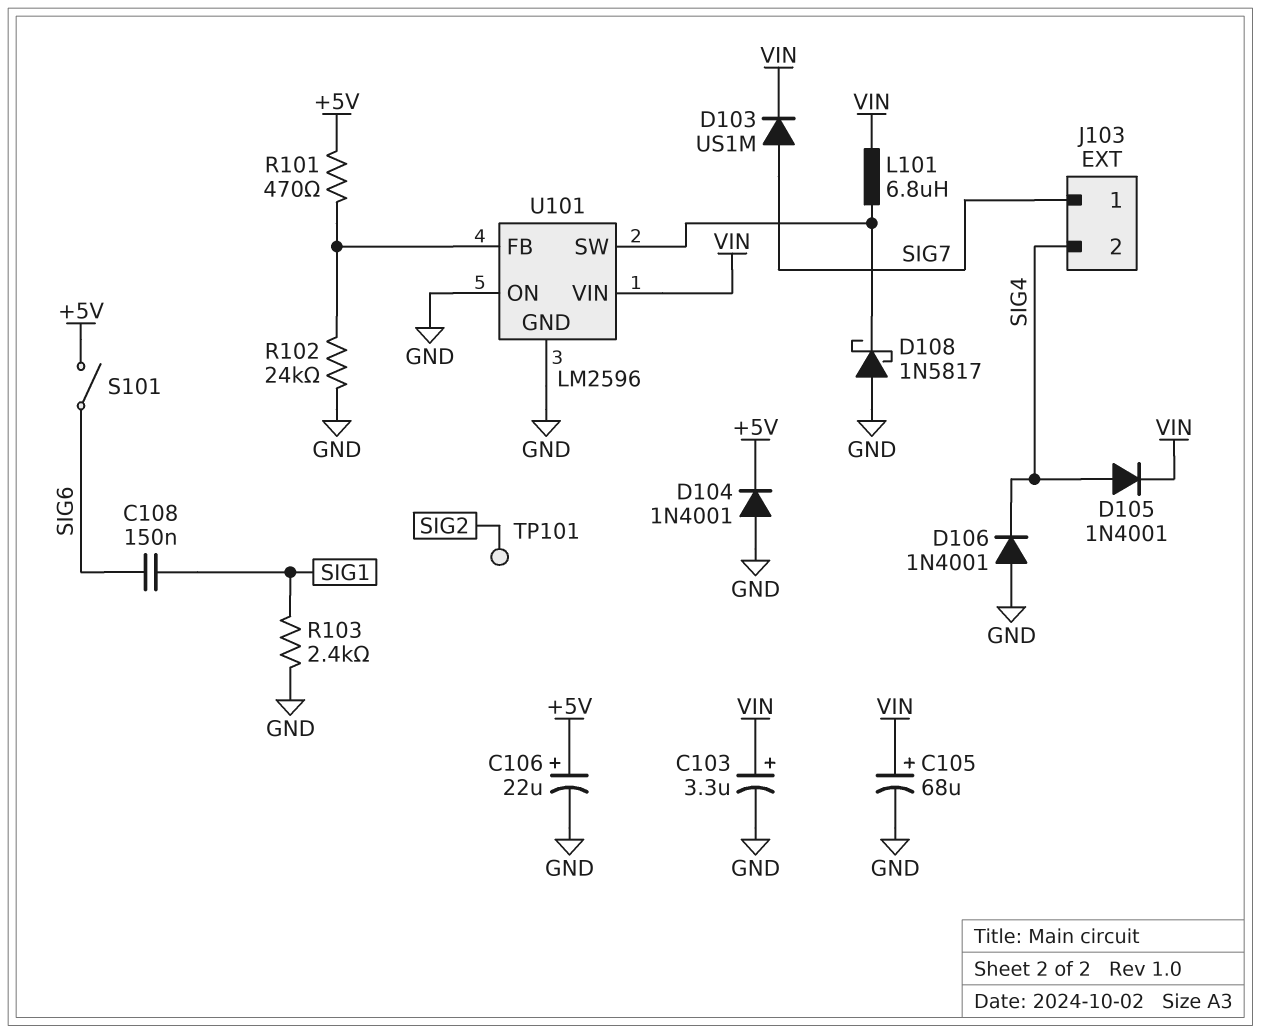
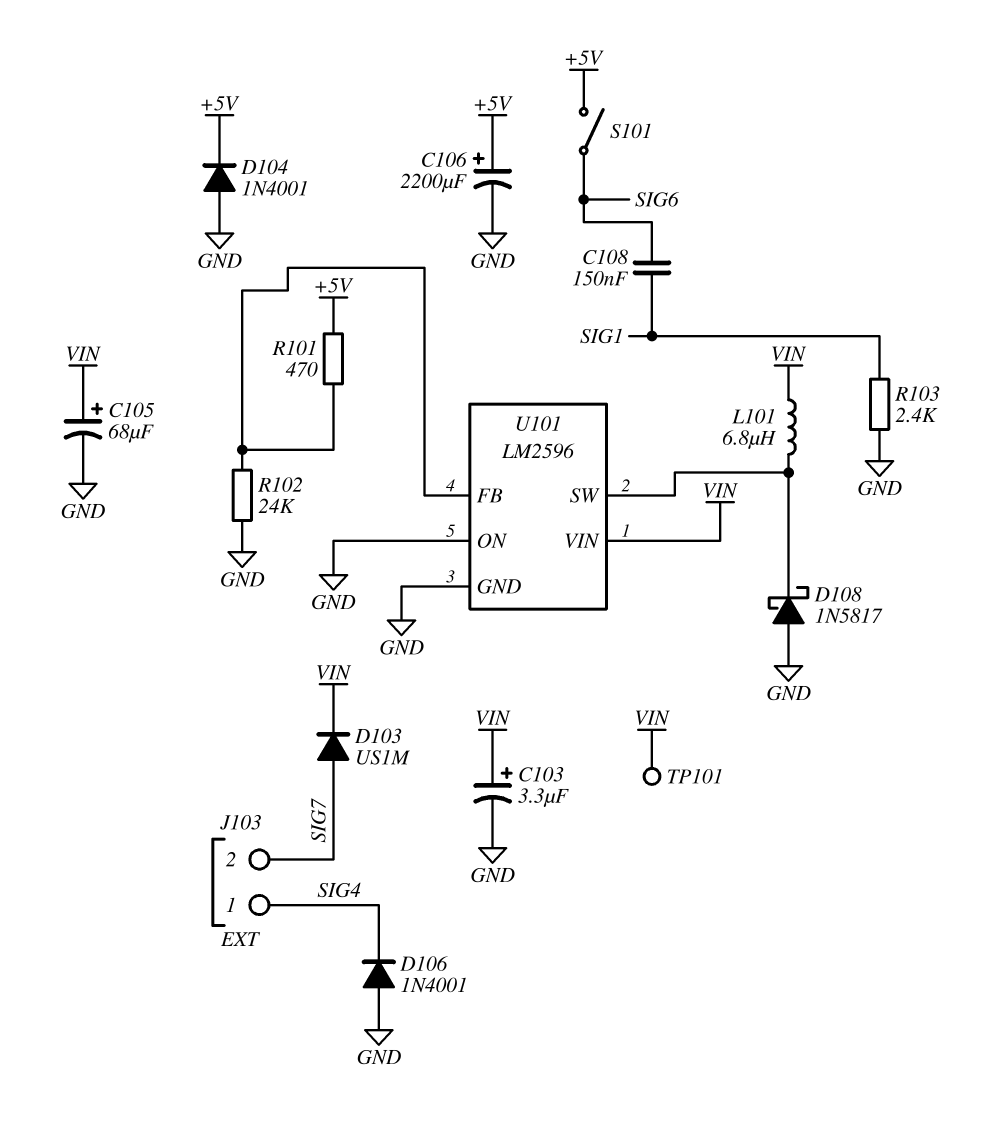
C106: 22uF (plus +5V, minus GND) -> 2200uF (plus +5V, minus GND)
D105: diode 1N4001 (A SIG4, K VIN) -> none
J103 pin 1: SIG7 -> SIG4
J103 pin 2: SIG4 -> SIG7
TP101: test point (SIG2) -> test point (VIN)

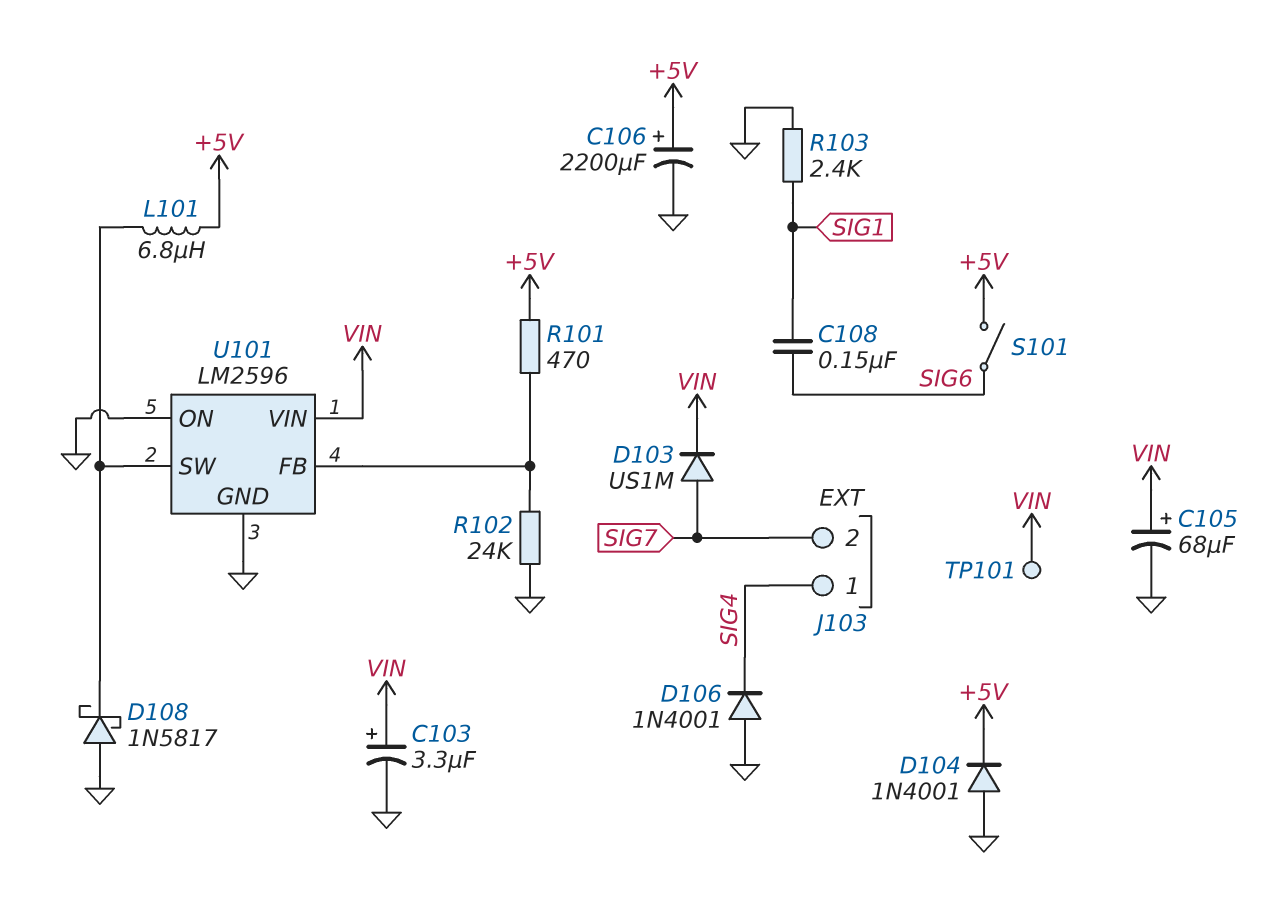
L101: 6.8uH (U101/SW, VIN) -> 6.8uH (+5V, U101/SW)

